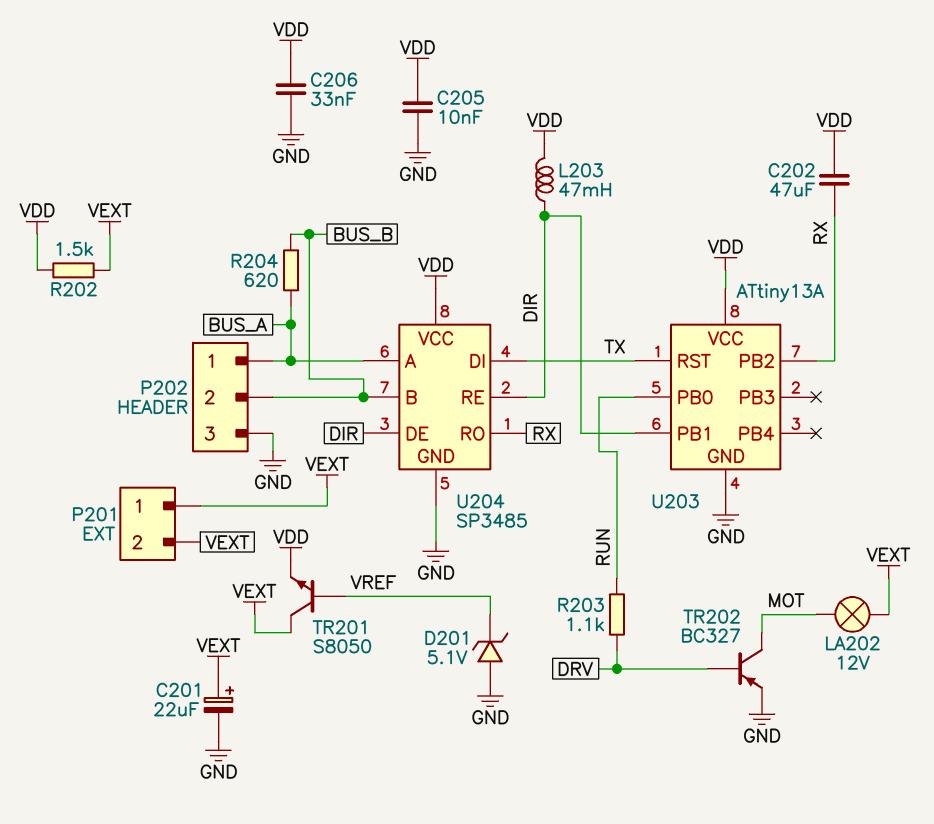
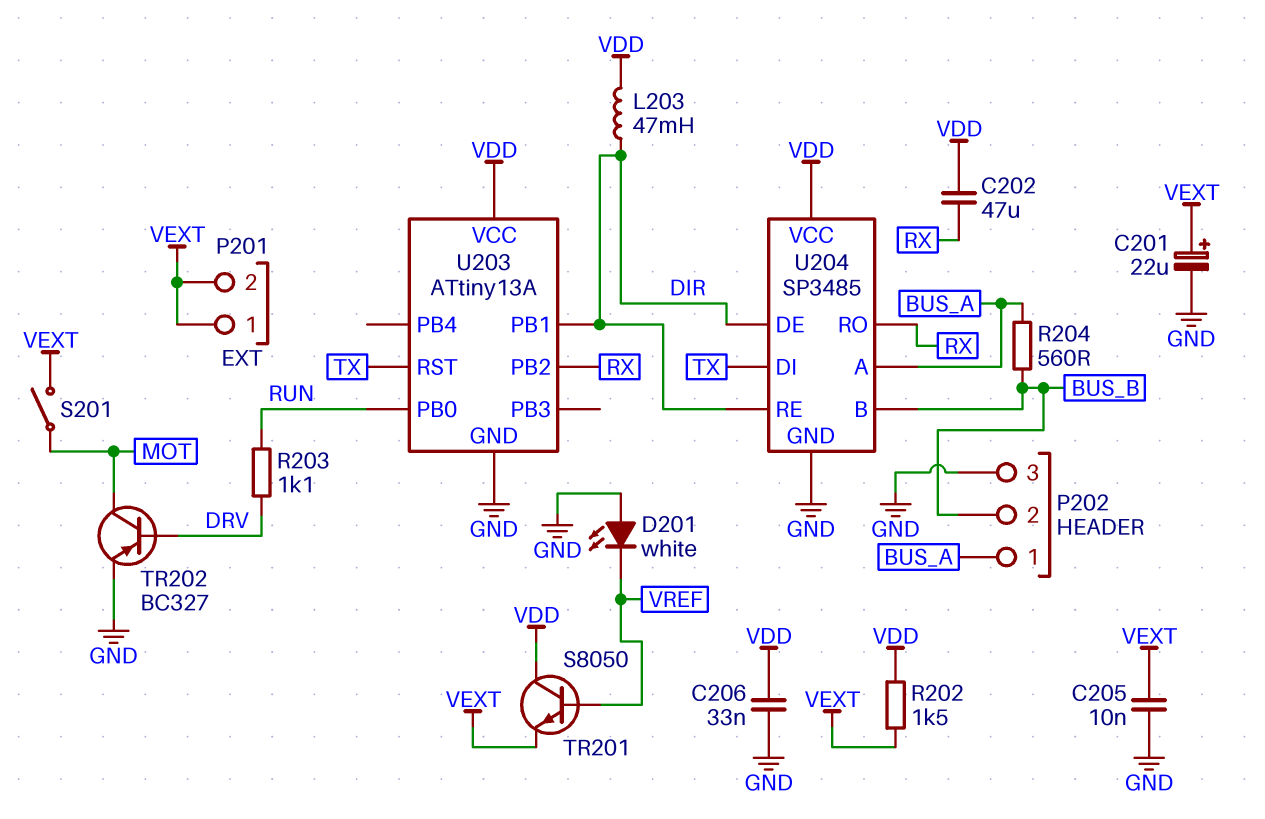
C205: 10nF (GND, VDD) -> 10nF (GND, VEXT)
D201: zener 5.1V (A GND, K VREF) -> LED white (A GND, K VREF)
LA202: lamp 12V (MOT, VEXT) -> none
R204: 620 (BUS_A, BUS_B) -> 560 (BUS_A, BUS_B)
S201: none -> switch (MOT, VEXT)
TR201: NPN S8050 (B VREF, C VEXT, E VDD) -> NPN S8050 (B VREF, C VDD, E VEXT)

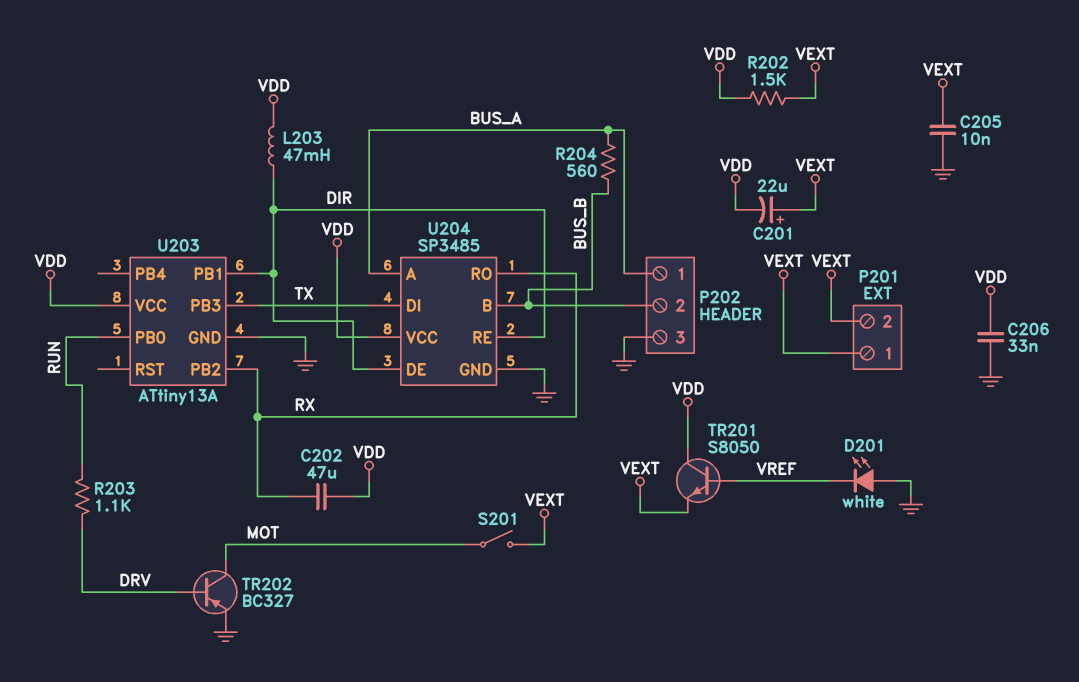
C201: 22uF (plus VEXT, minus GND) -> 22uF (plus VEXT, minus VDD)
U203 pin PB3: none -> TX
U203 pin RST: TX -> none

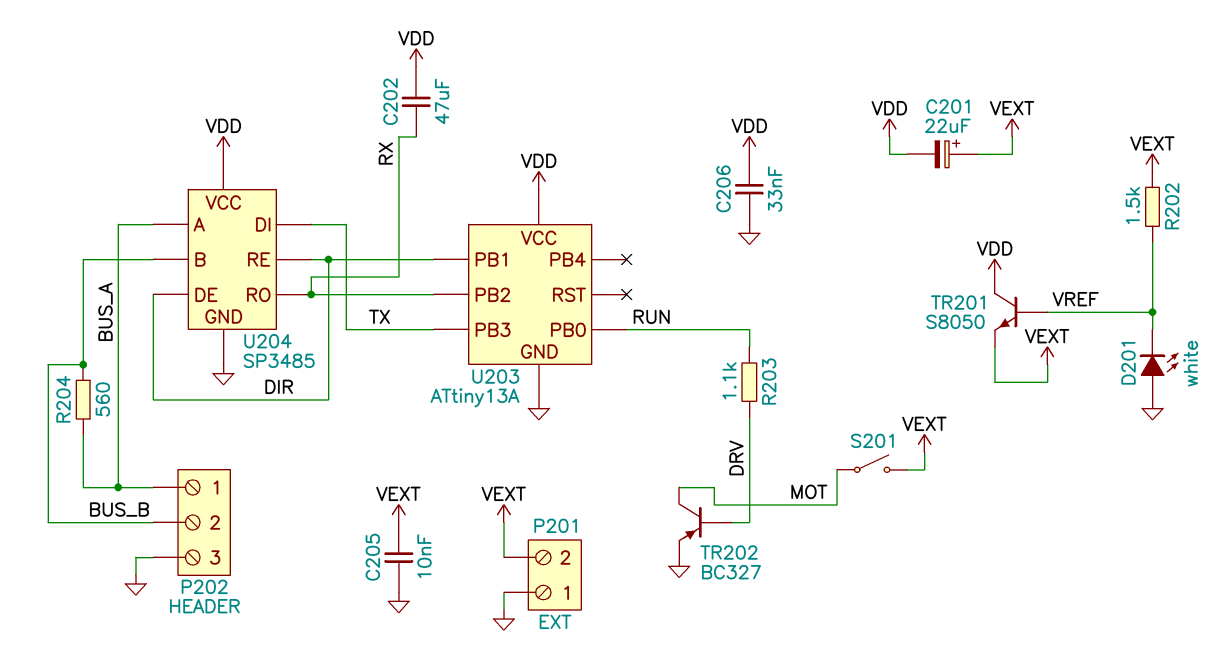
L203: 47mH (DIR, VDD) -> none
P201 pin 1: VEXT -> GND
R202: 1.5k (VDD, VEXT) -> 1.5k (VEXT, VREF)

